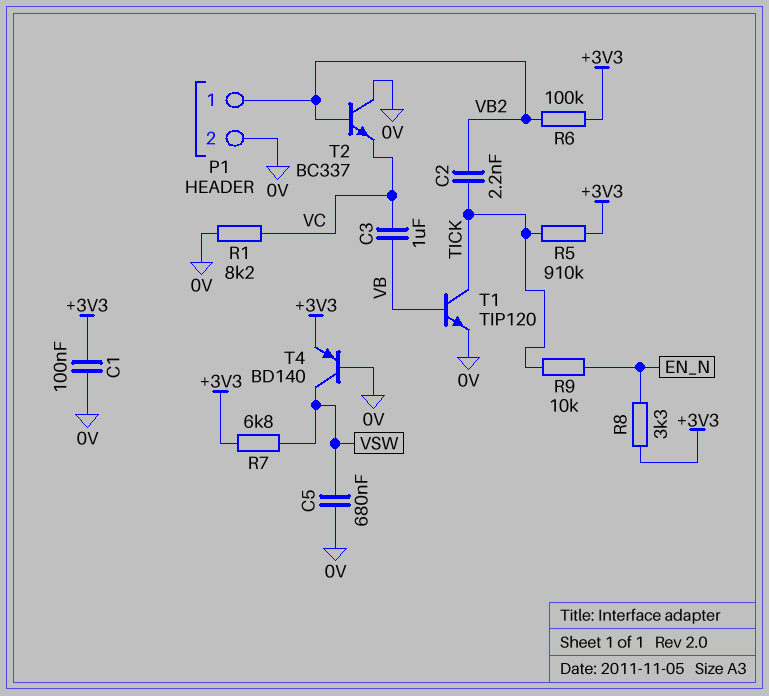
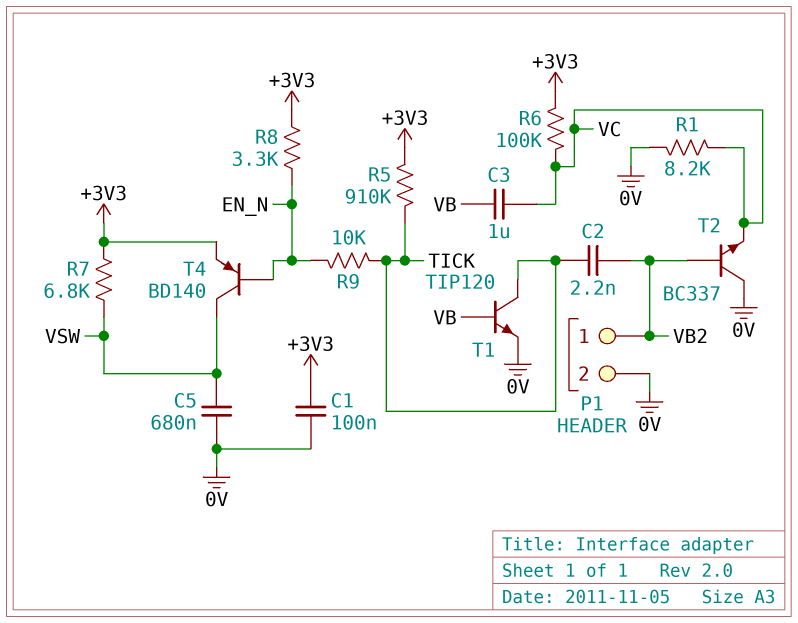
R6: 100k (+3V3, VB2) -> 100k (+3V3, VC)
T4: PNP BD140 (B 0V, C VSW, E +3V3) -> PNP BD140 (B EN_N, C VSW, E +3V3)

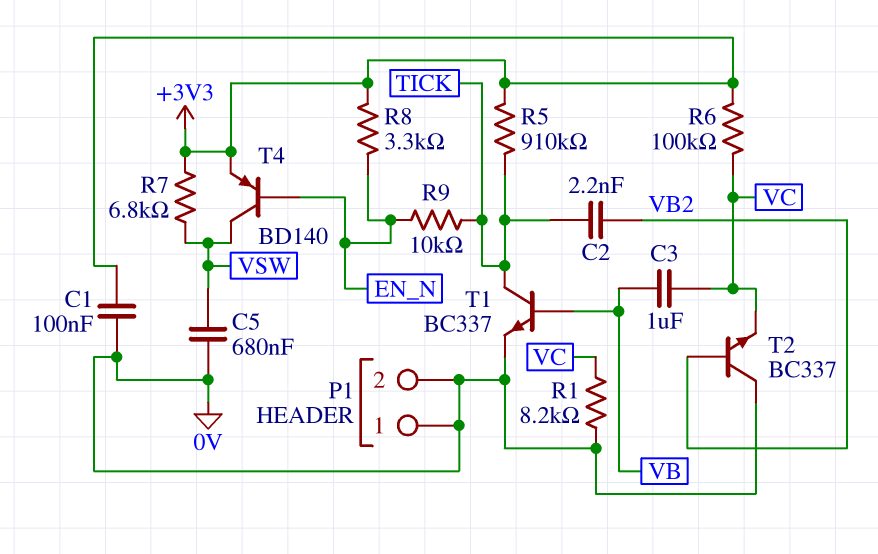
P1 pin 1: VB2 -> 0V
T1: NPN TIP120 (B VB, C TICK, E 0V) -> NPN BC337 (B VB, C TICK, E 0V)

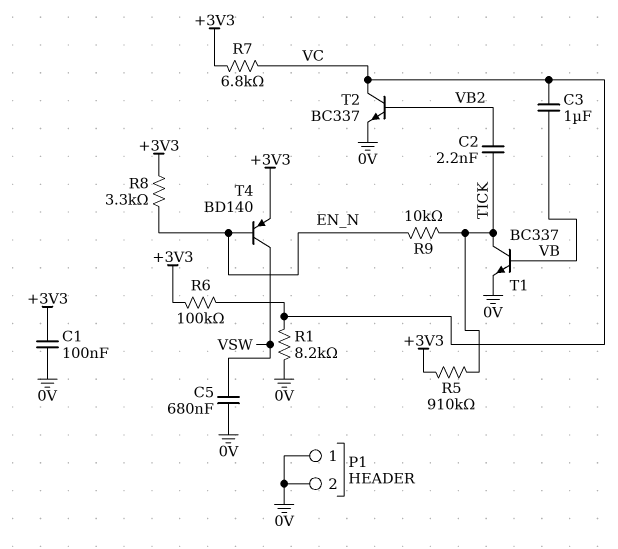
R7: 6.8k (+3V3, VSW) -> 6.8k (+3V3, VC)
T2: NPN BC337 (B VB2, C 0V, E VC) -> NPN BC337 (B VB2, C VC, E 0V)

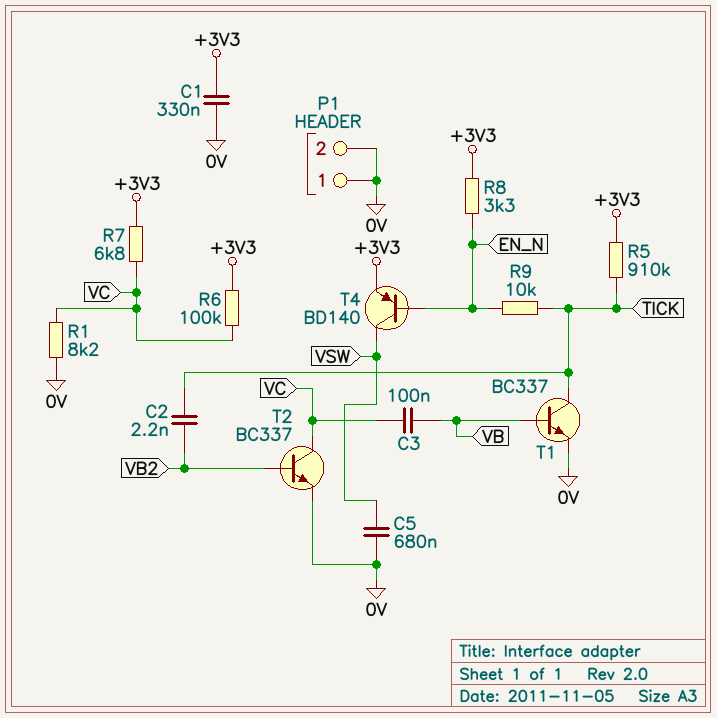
C1: 100nF (+3V3, 0V) -> 330nF (+3V3, 0V)
C3: 1uF (VB, VC) -> 100nF (VB, VC)

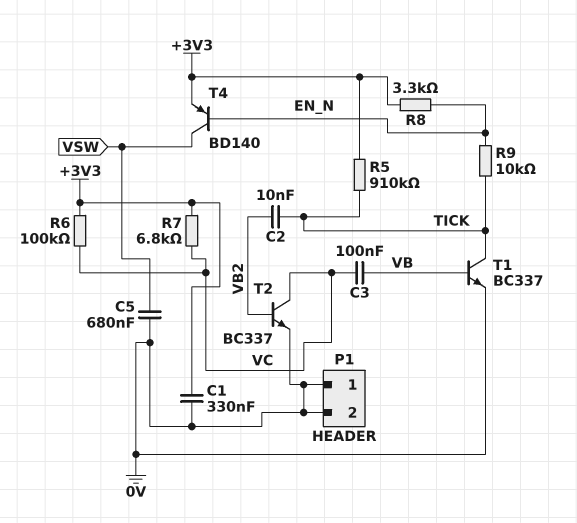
C2: 2.2nF (TICK, VB2) -> 10nF (TICK, VB2)
R1: 8.2k (0V, VC) -> none

